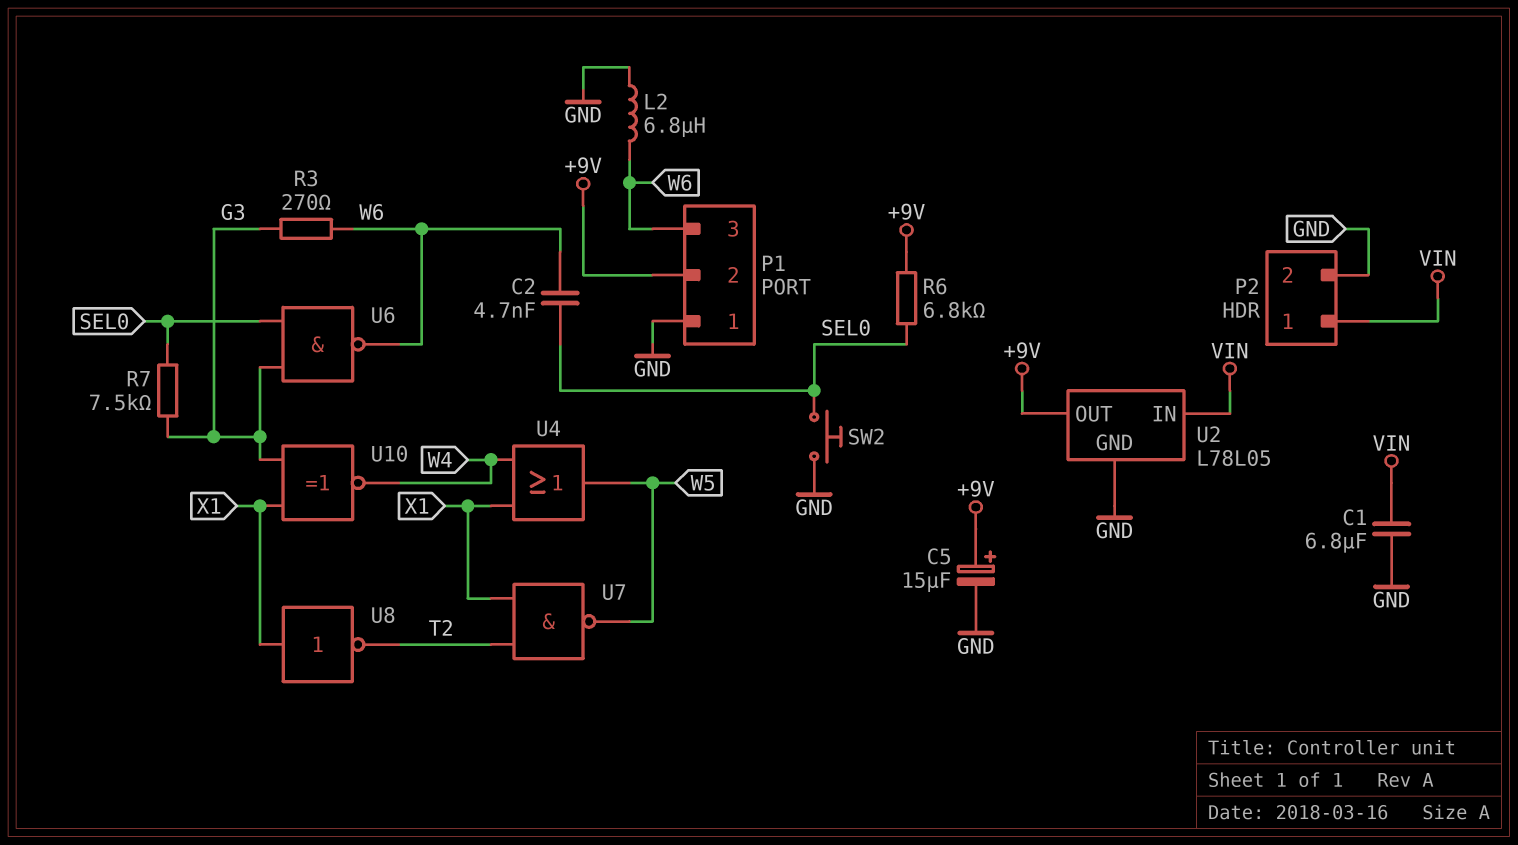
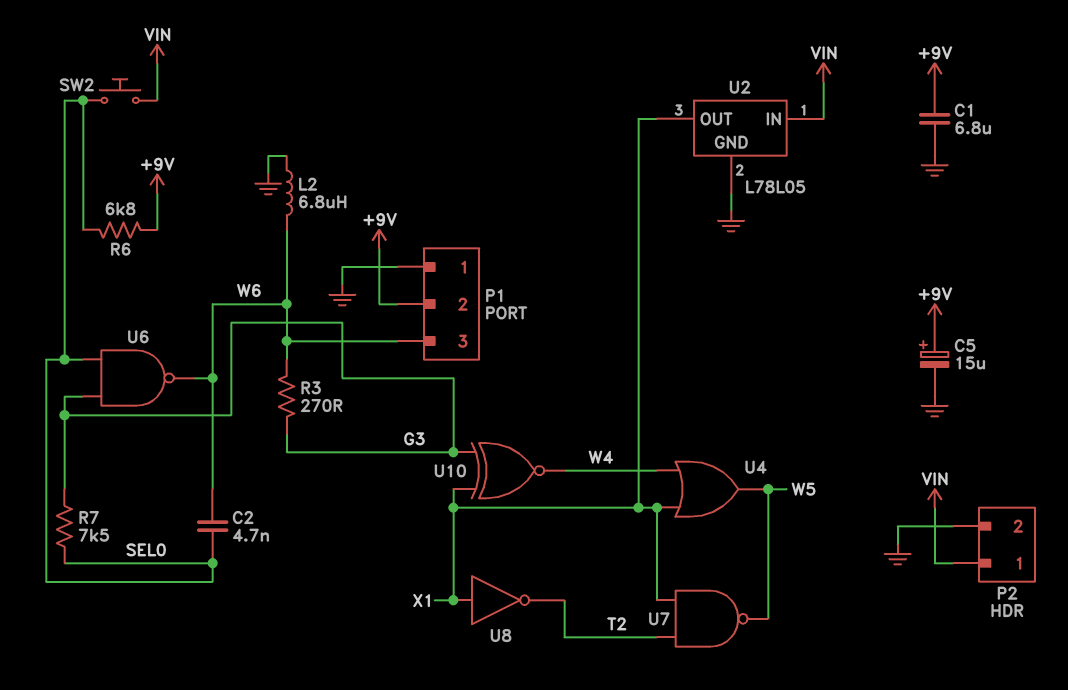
C1: 6.8uF (GND, VIN) -> 6.8uF (+9V, GND)
SW2: button (GND, SEL0) -> button (SEL0, VIN)
U2 pin OUT: +9V -> X1

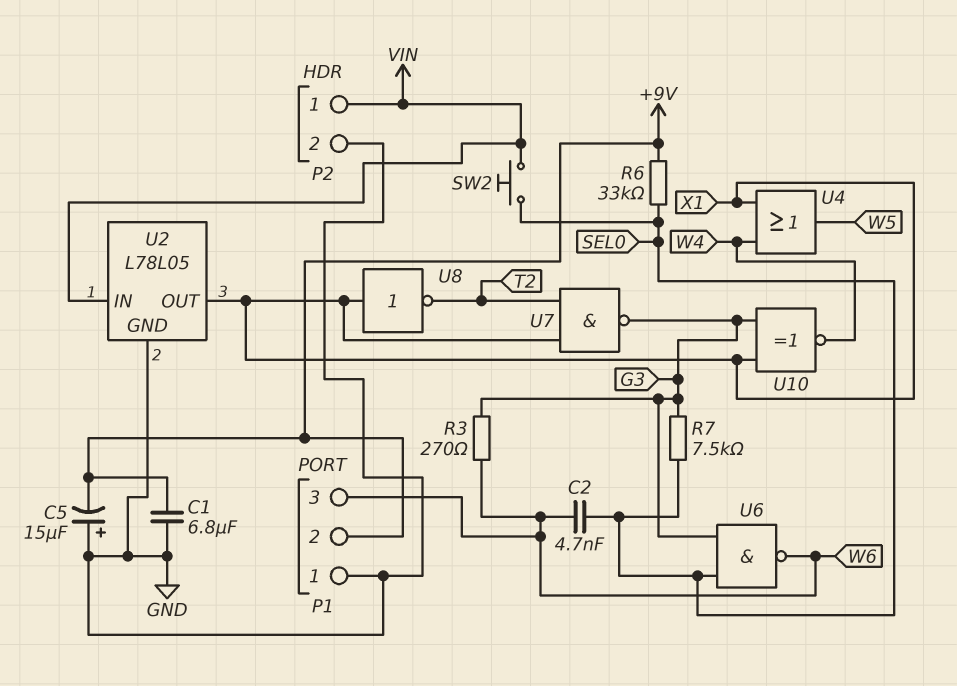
C5: 15uF (plus +9V, minus GND) -> 15uF (plus GND, minus +9V)
L2: 6.8uH (GND, W6) -> none
R6: 6.8k (+9V, SEL0) -> 33k (+9V, SEL0)
U7: NAND (in T2, in X1, out W5) -> NAND (in T2, in X1, out G3)

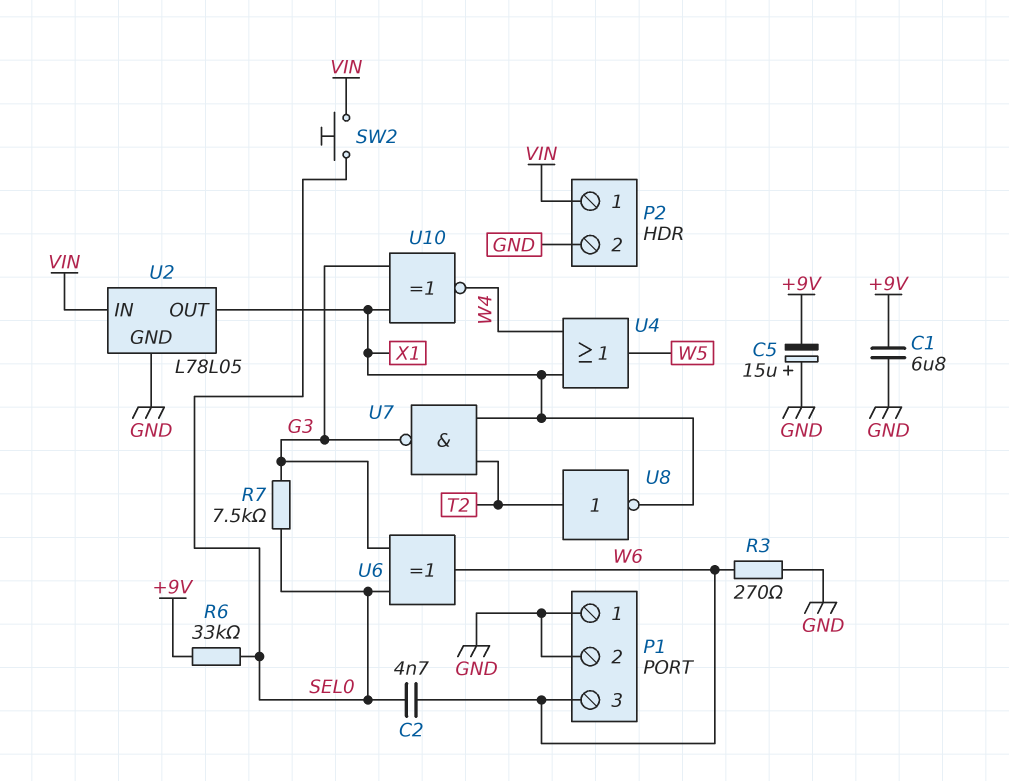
P1 pin 2: +9V -> GND
R3: 270 (G3, W6) -> 270 (GND, W6)
U6: NAND (in G3, in SEL0, out W6) -> XOR (in G3, in SEL0, out W6)
U8: NOT (in X1, out T2) -> NOT (in T2, out X1)

